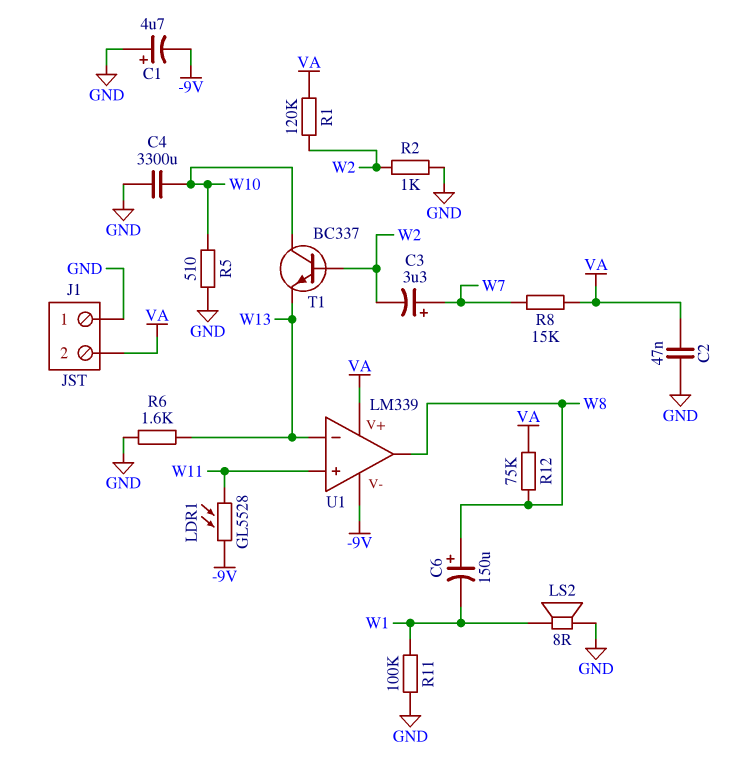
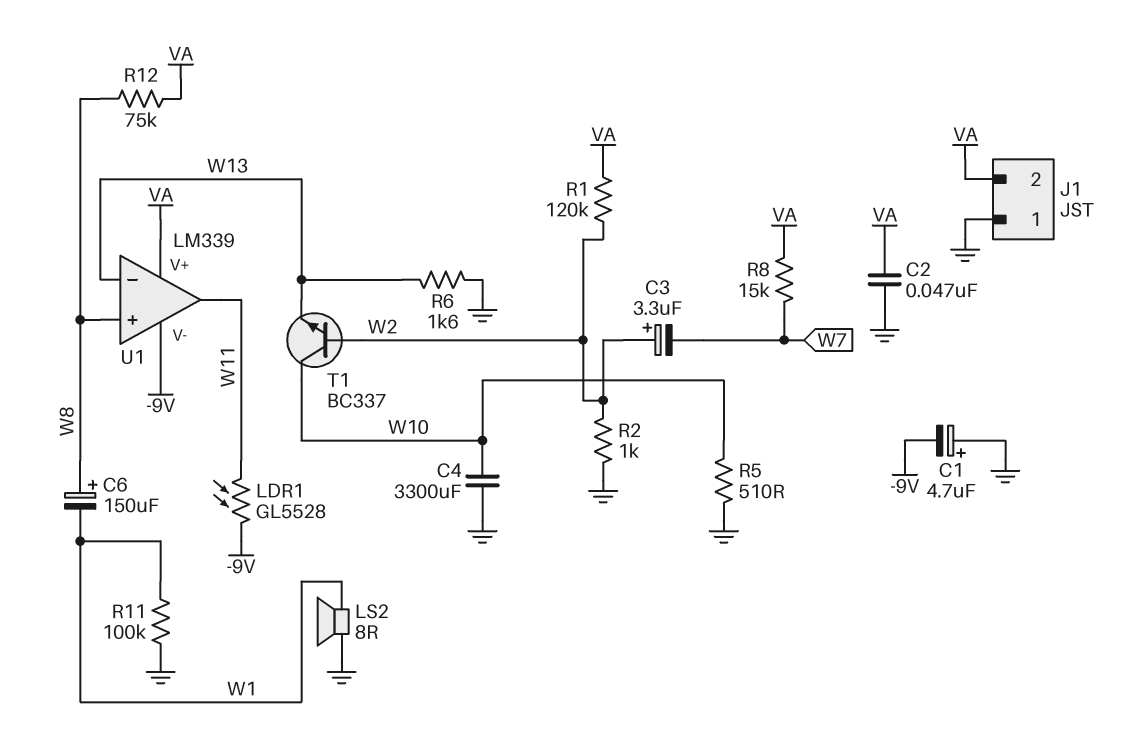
C3: 3.3uF (plus W7, minus W2) -> 3.3uF (plus W2, minus W7)
U1 pin in+: W11 -> W8
U1 pin out: W8 -> W11

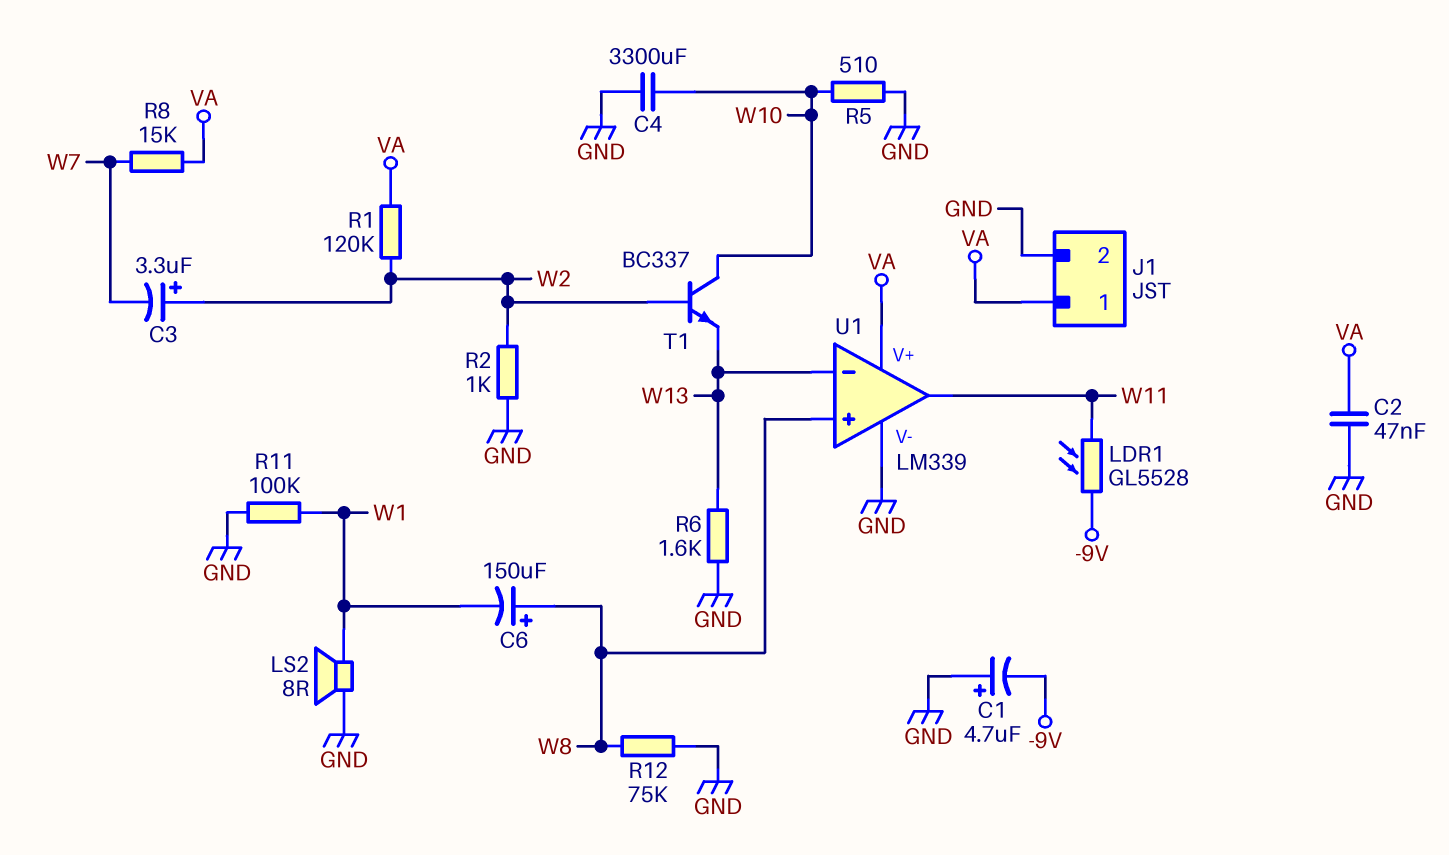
J1 pin 1: GND -> VA
J1 pin 2: VA -> GND
R12: 75k (VA, W8) -> 75k (GND, W8)
U1 pin V-: -9V -> GND

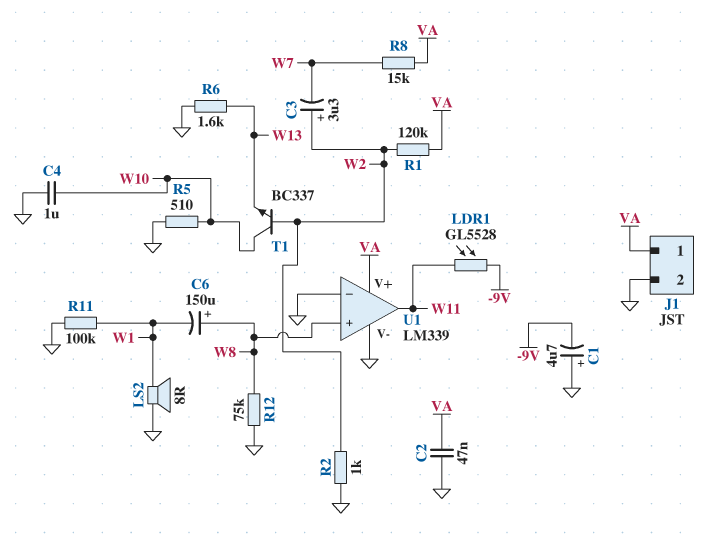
C4: 3300uF (GND, W10) -> 1uF (GND, W10)
U1 pin in-: W13 -> GND

